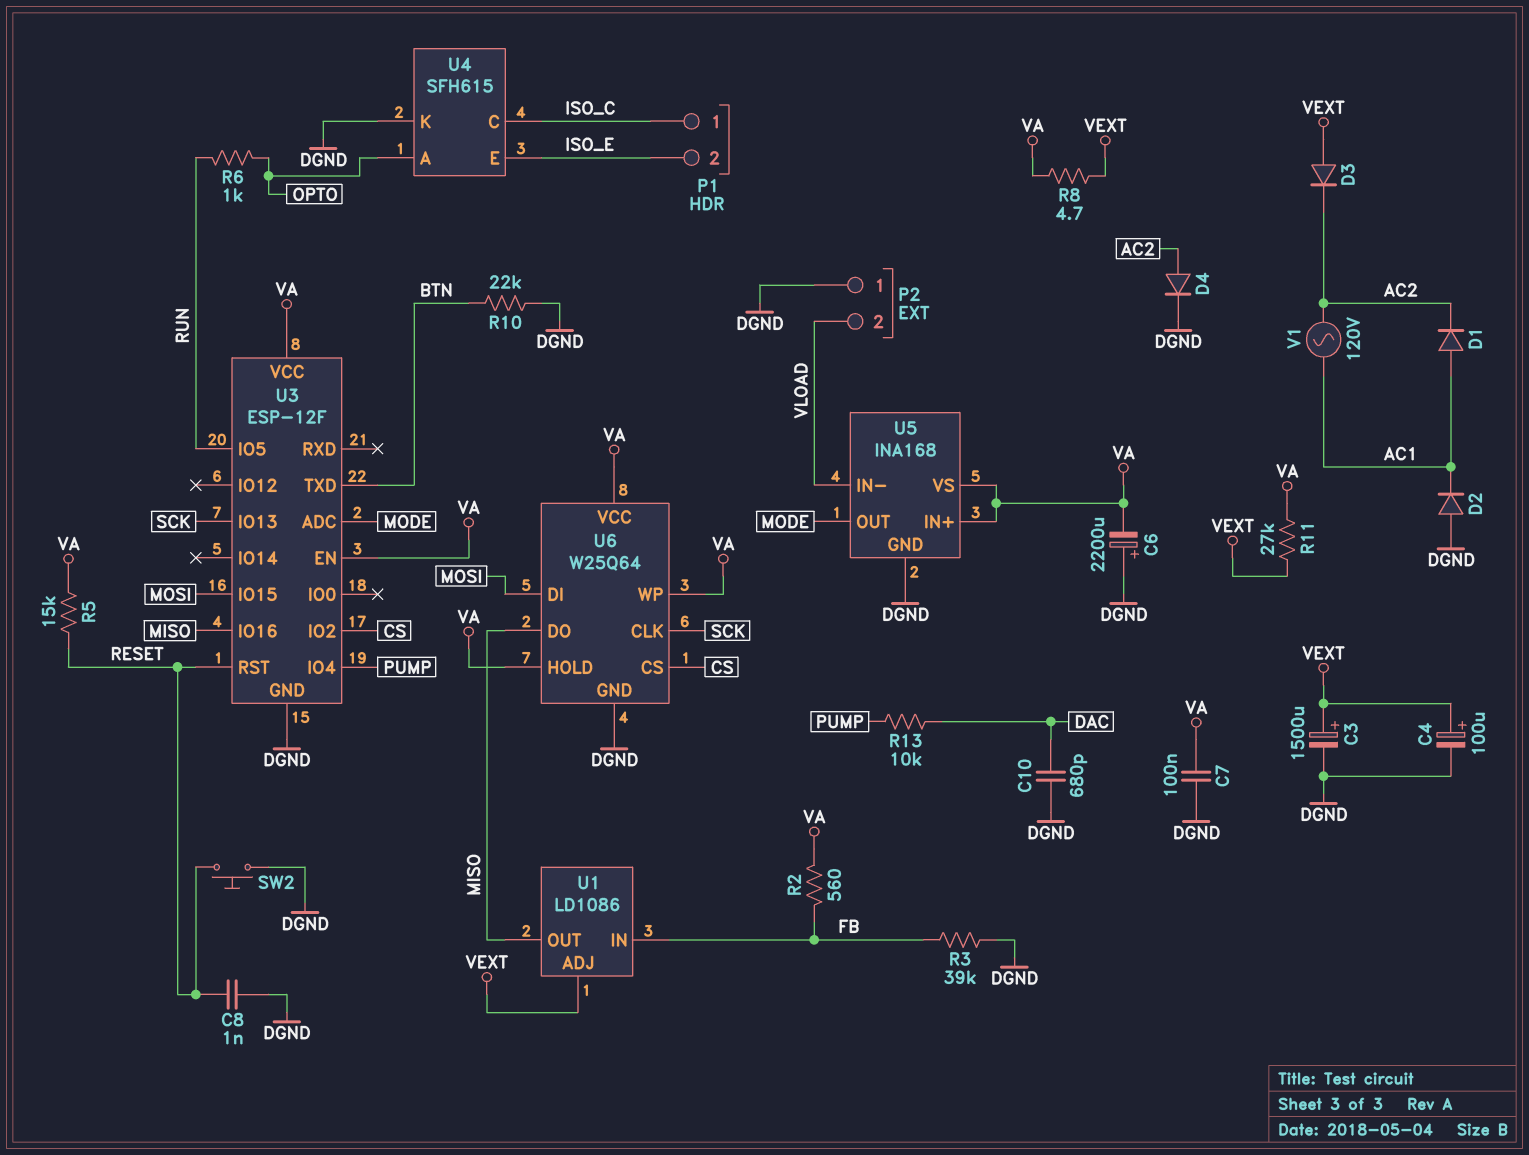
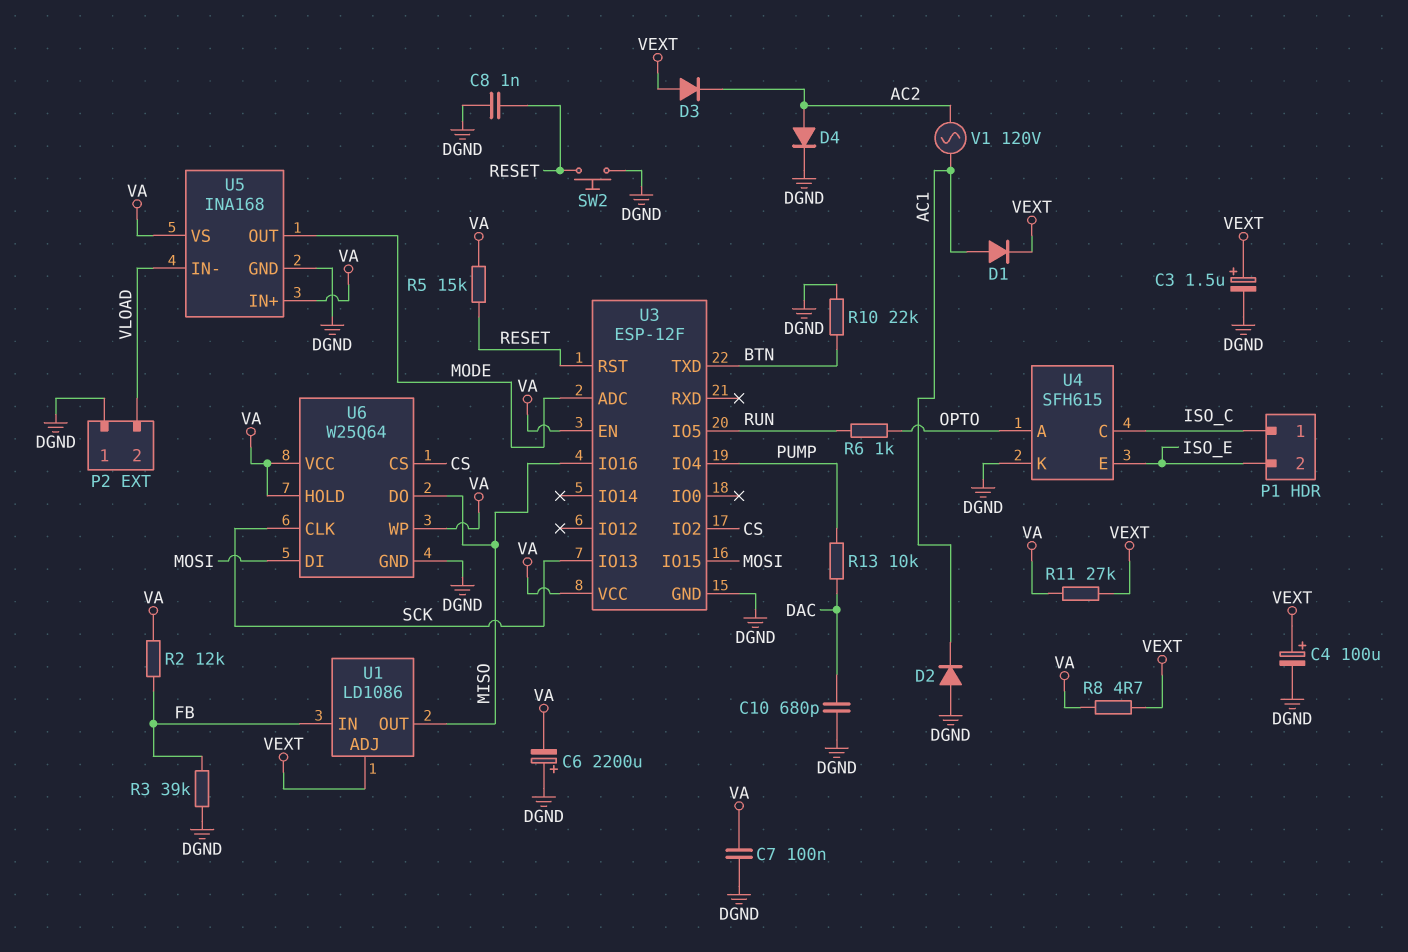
C3: 1500uF (plus VEXT, minus DGND) -> 1.5uF (plus VEXT, minus DGND)
D1: diode (A AC1, K AC2) -> diode (A AC1, K VEXT)
R2: 560 (FB, VA) -> 12k (FB, VA)

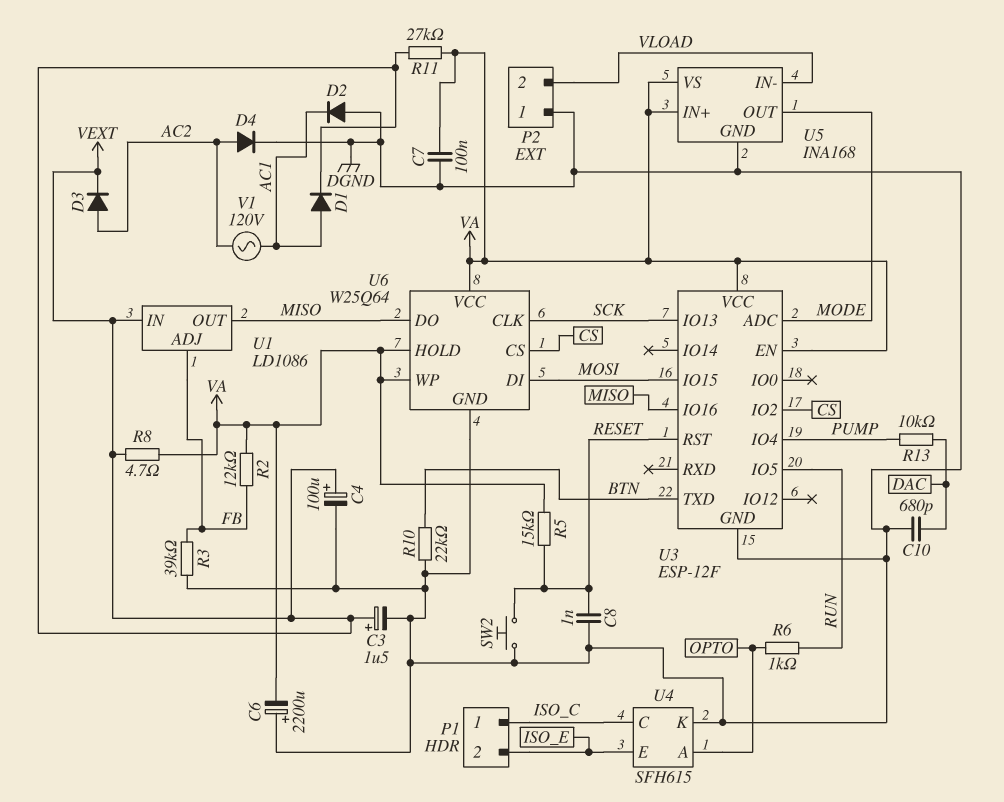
D3: diode (A VEXT, K AC2) -> diode (A AC2, K VEXT)
U1 pin ADJ: VEXT -> FB
U1 pin IN: FB -> VEXT

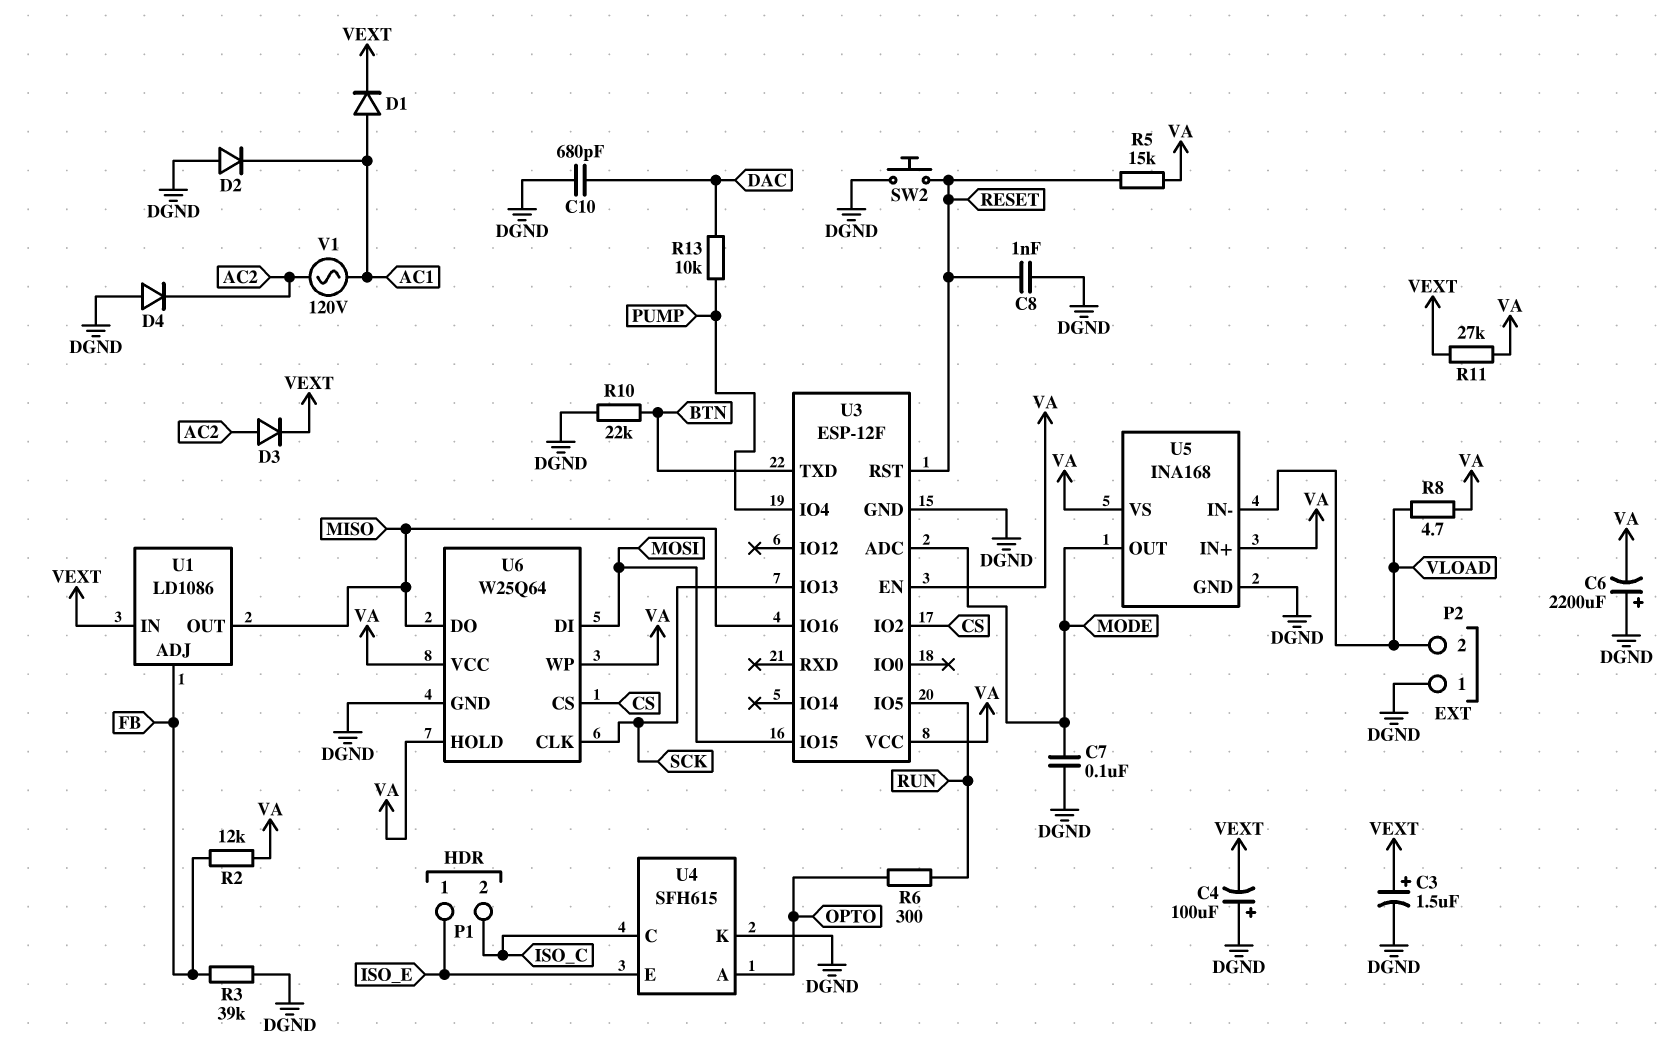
C4: 100uF (plus VEXT, minus DGND) -> 100uF (plus DGND, minus VEXT)
C7: 100nF (DGND, VA) -> 100nF (DGND, MODE)
D4: diode (A AC2, K DGND) -> diode (A DGND, K AC2)
P1 pin 1: ISO_C -> ISO_E
P1 pin 2: ISO_E -> ISO_C
R6: 1k (OPTO, RUN) -> 300 (OPTO, RUN)
R8: 4.7 (VA, VEXT) -> 4.7 (VA, VLOAD)

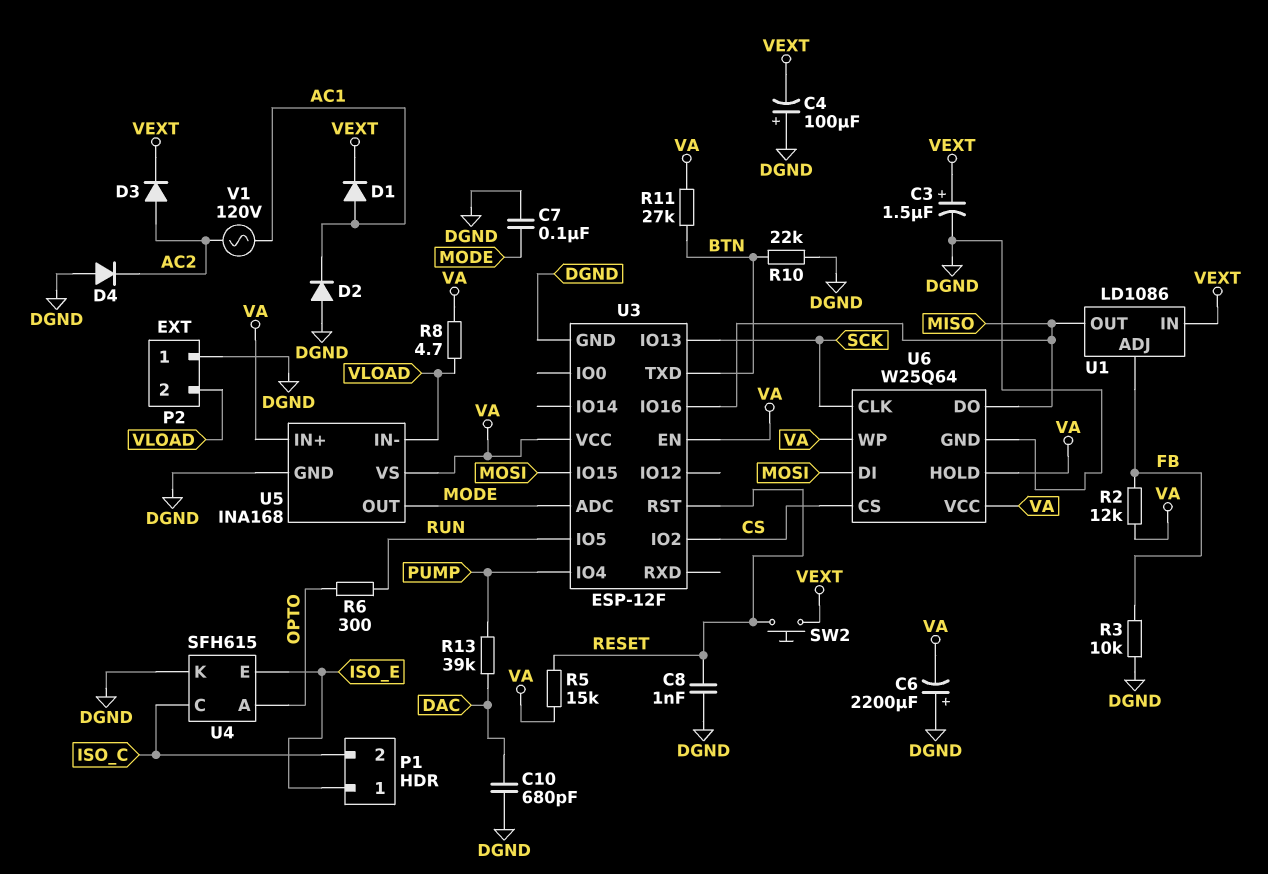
R3: 39k (DGND, FB) -> 10k (DGND, FB)
R11: 27k (VA, VEXT) -> 27k (BTN, VA)
R13: 10k (DAC, PUMP) -> 39k (DAC, PUMP)
SW2: button (DGND, RESET) -> button (RESET, VEXT)

